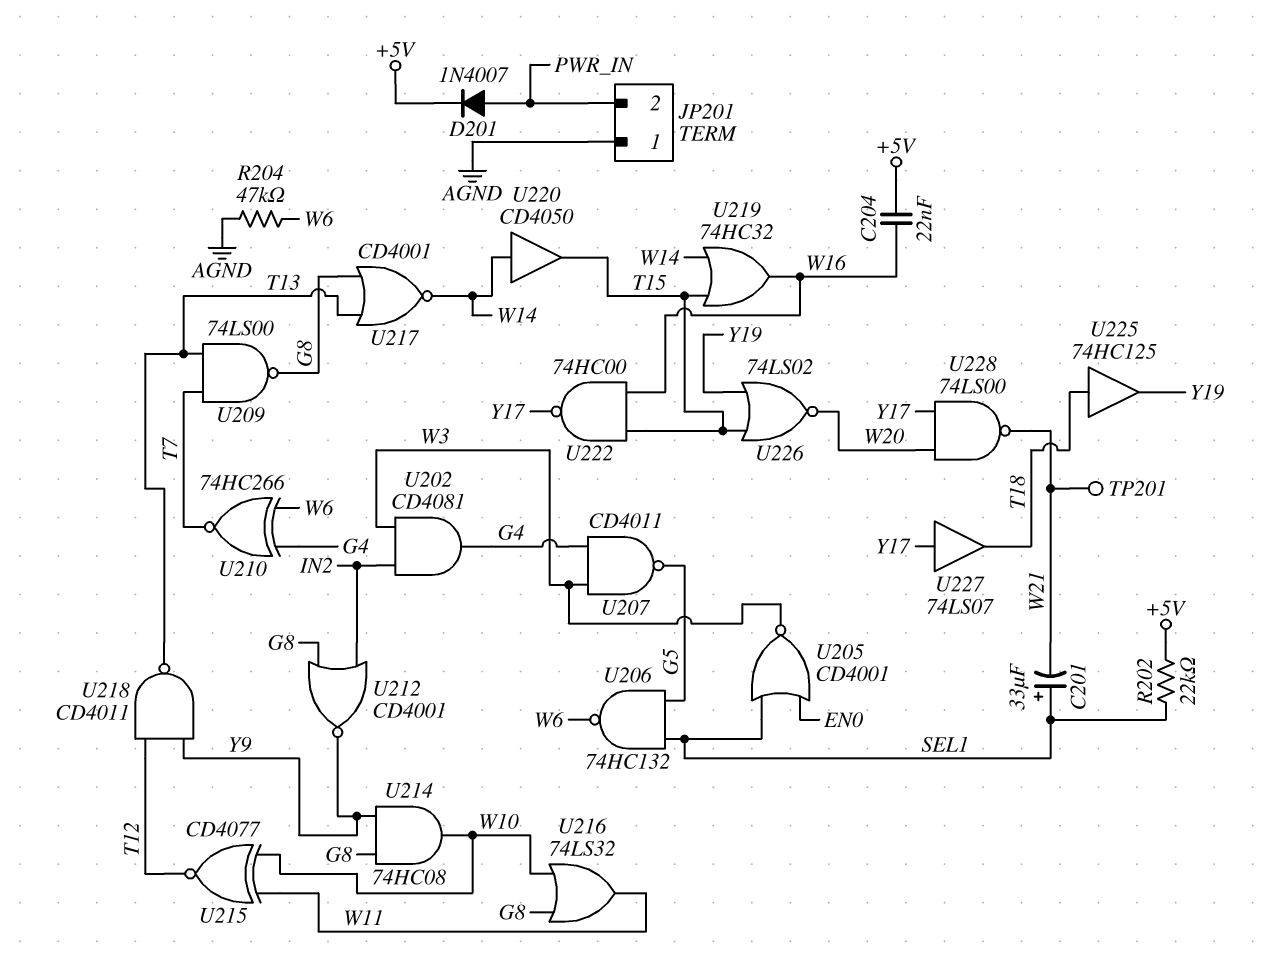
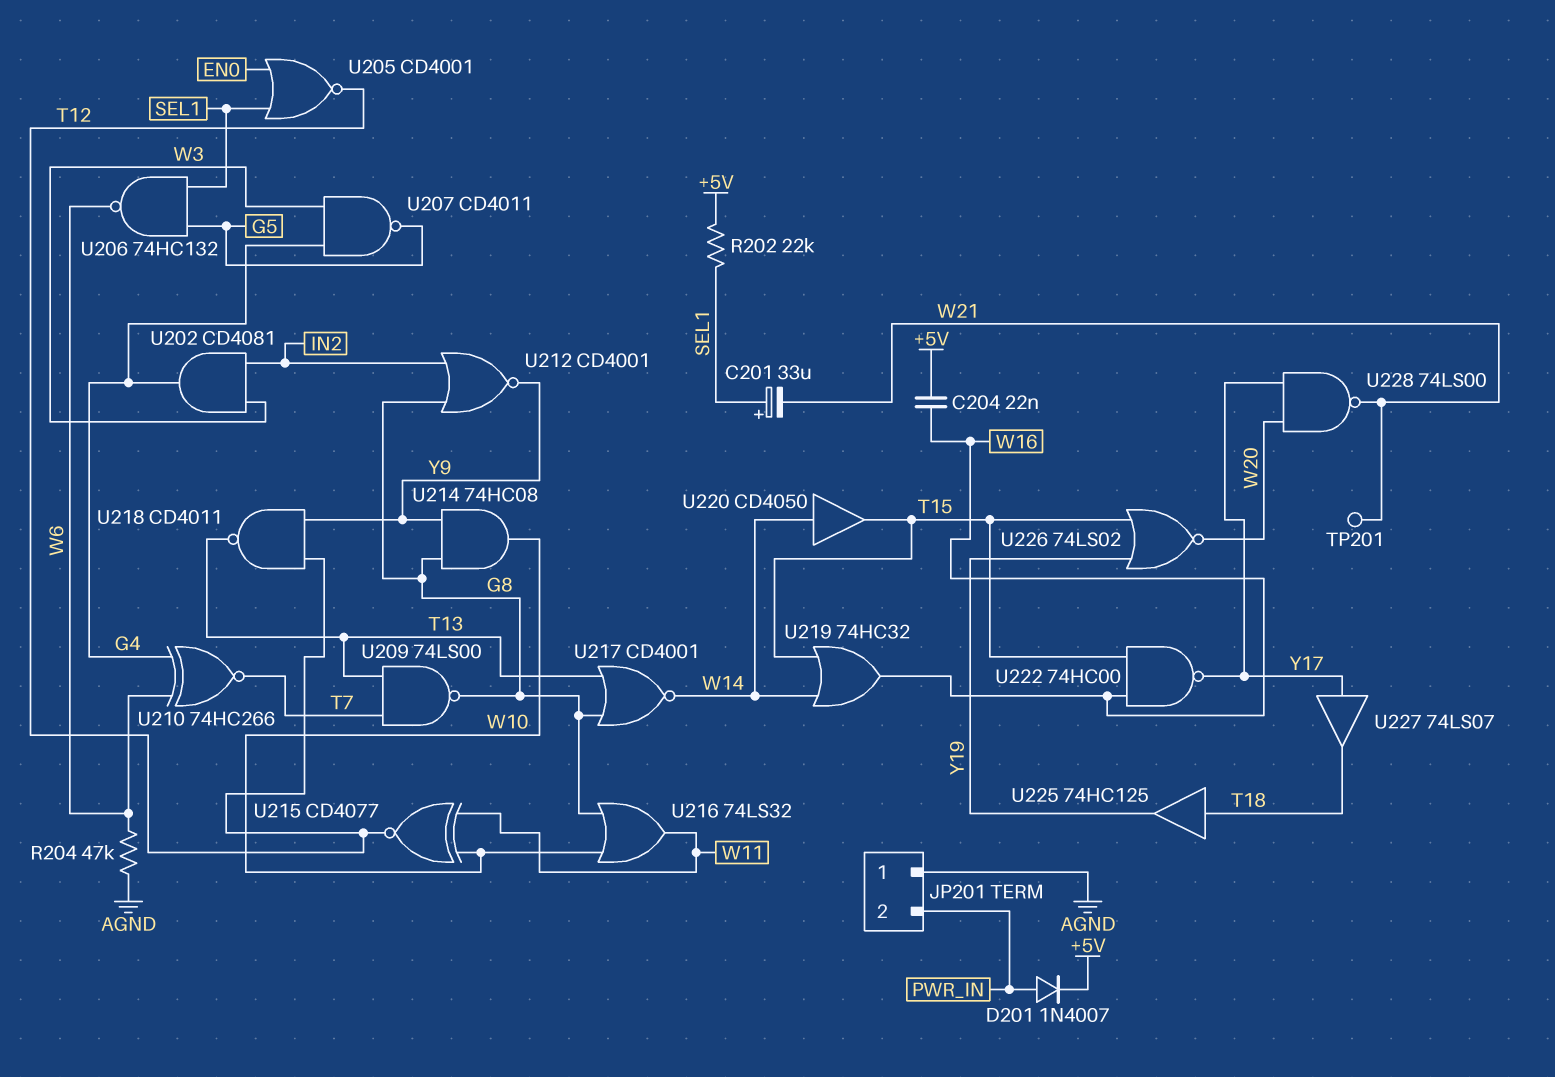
U205: NOR CD4001 (in EN0, in SEL1, out W3) -> NOR CD4001 (in EN0, in SEL1, out T12)

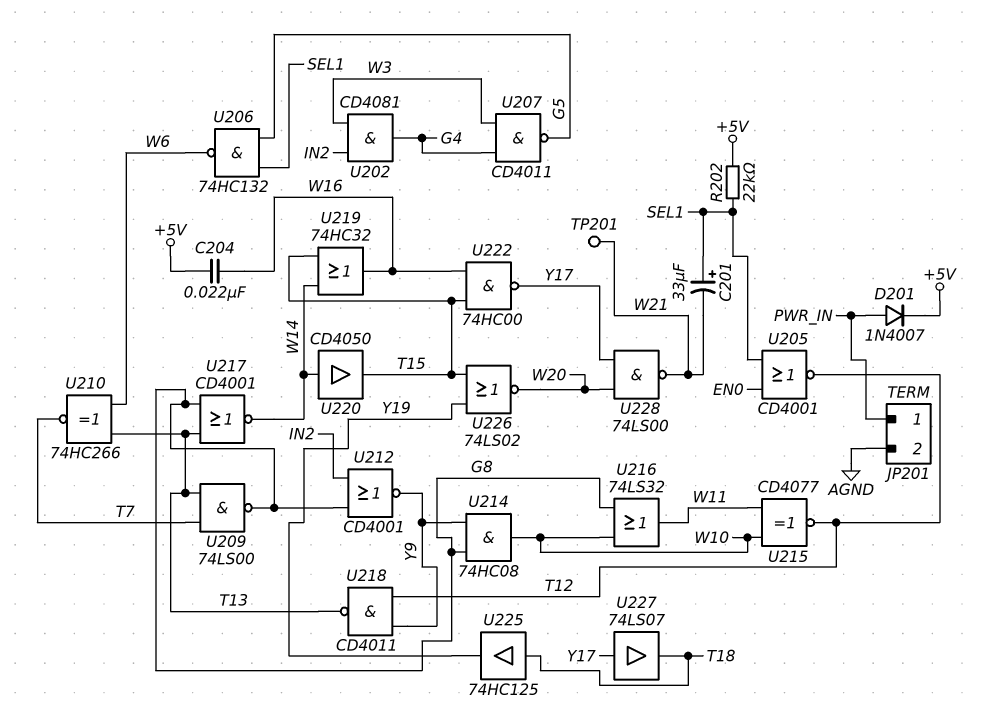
JP201 pin 1: AGND -> PWR_IN
JP201 pin 2: PWR_IN -> AGND
R204: 47k (AGND, W6) -> none
U210: XNOR 74HC266 (in G4, in W6, out T7) -> XNOR 74HC266 (in T13, in W6, out T7)

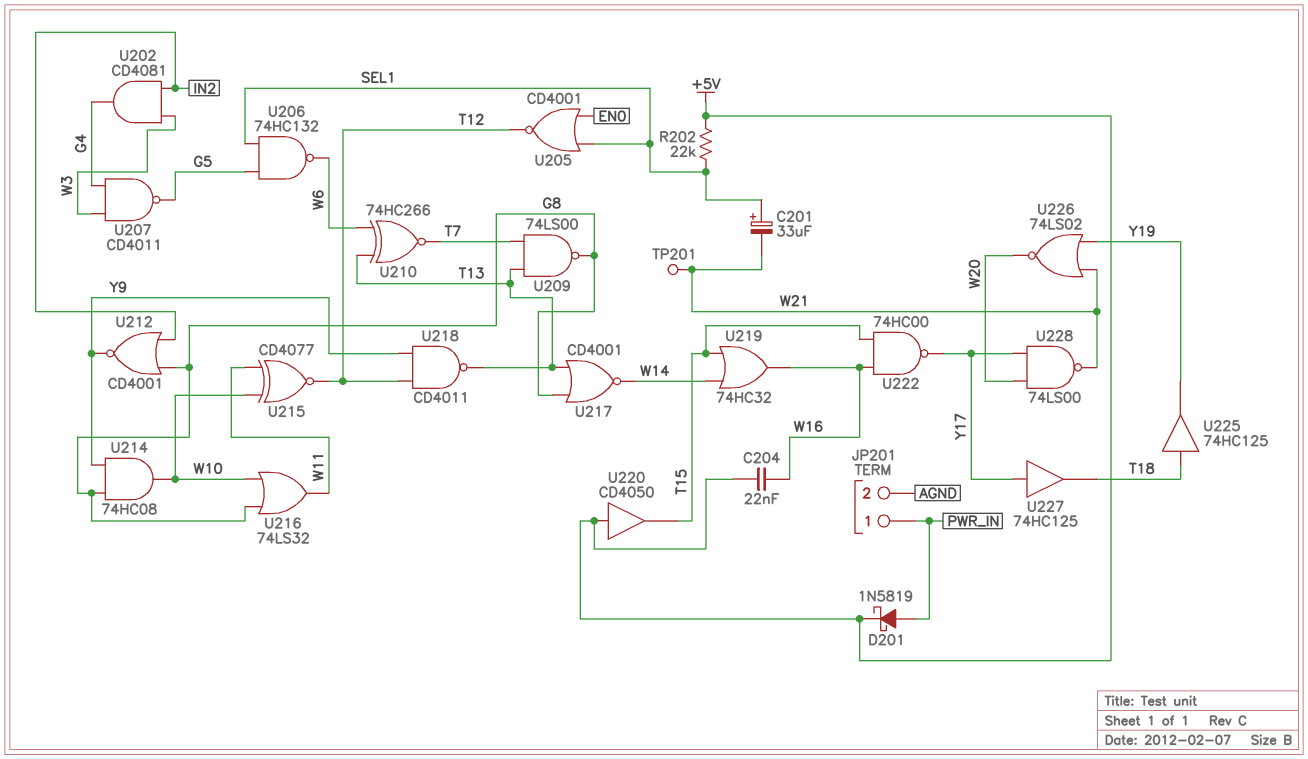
D201: diode 1N4007 (A PWR_IN, K +5V) -> schottky 1N5819 (A PWR_IN, K +5V)
U220: buffer CD4050 (in W14, out T15) -> buffer CD4050 (in +5V, out T15)
U226: NOR 74LS02 (in T15, in Y19, out W20) -> NOR 74LS02 (in W21, in Y19, out W20)
U227: buffer 74LS07 (in Y17, out T18) -> buffer 74HC125 (in Y17, out T18)

